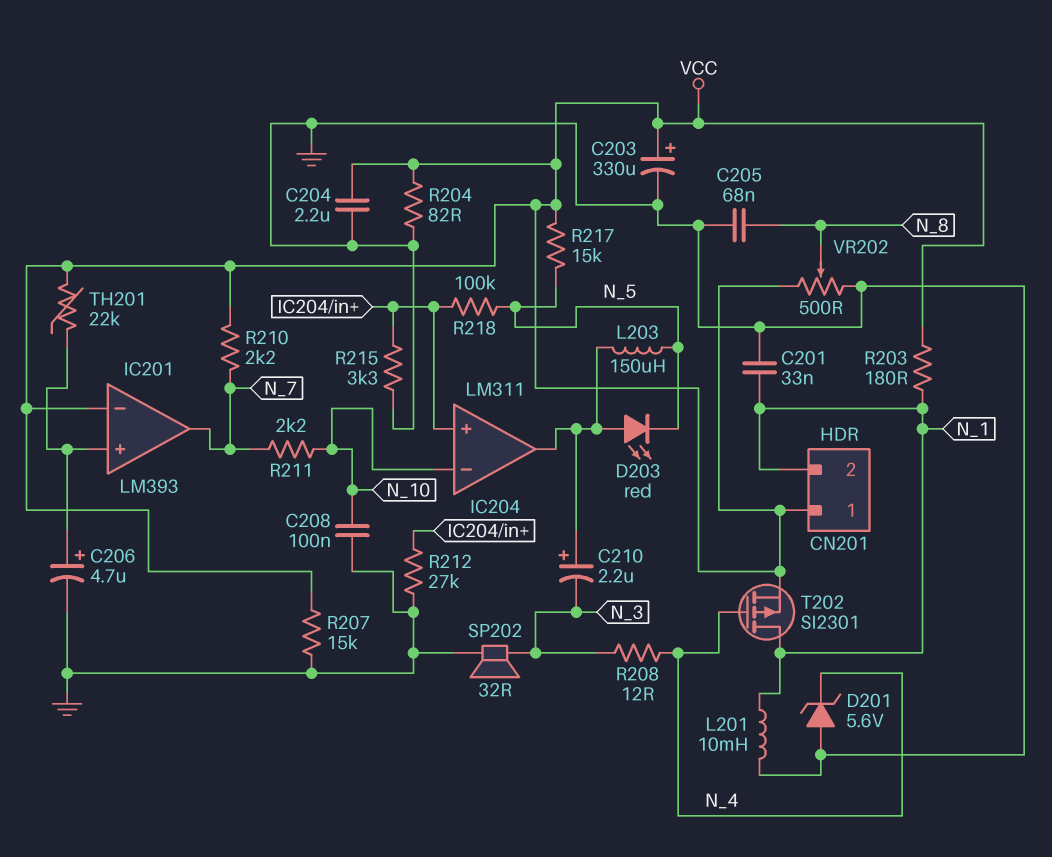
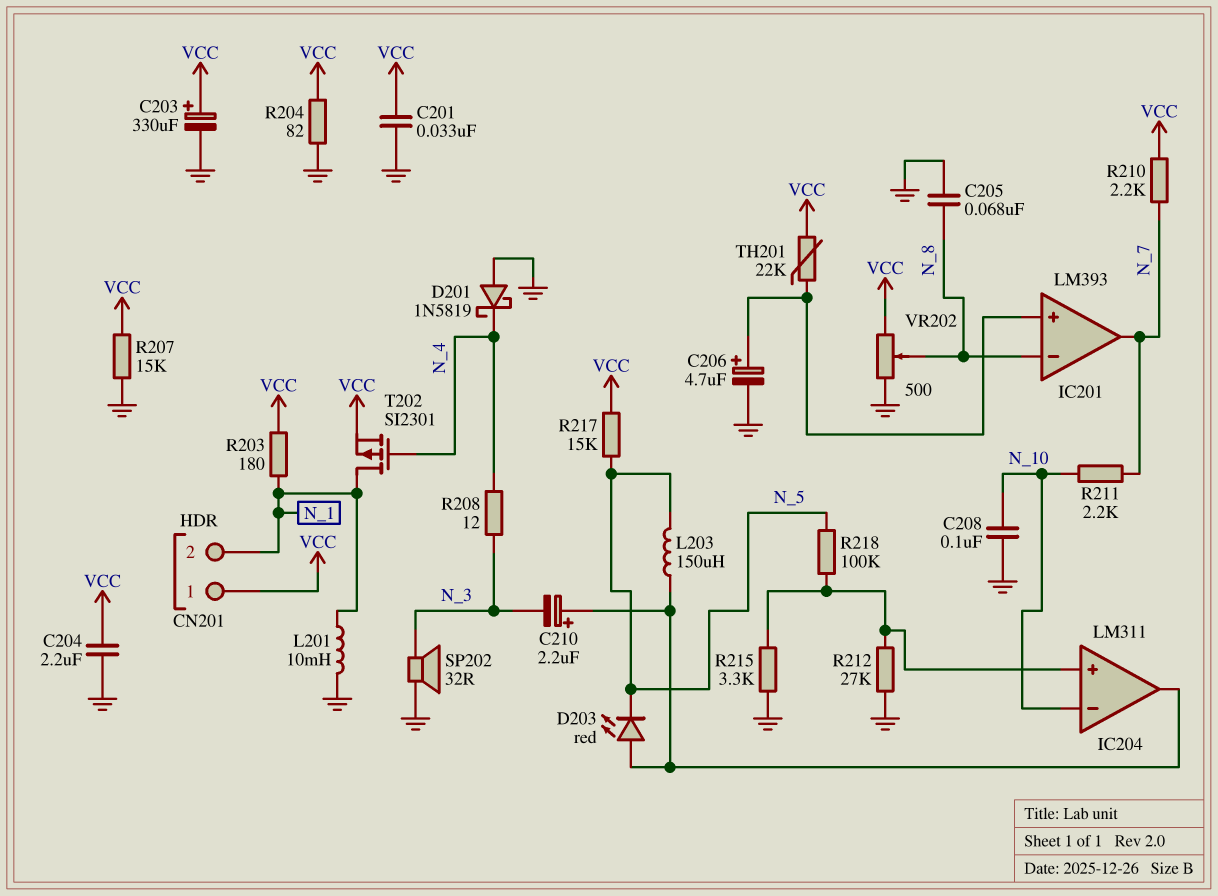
C201: 33nF (GND, N_1) -> 33nF (GND, VCC)
D201: zener 5.6V (A GND, K N_4) -> schottky 1N5819 (A GND, K N_4)
IC201 pin in-: VCC -> N_8

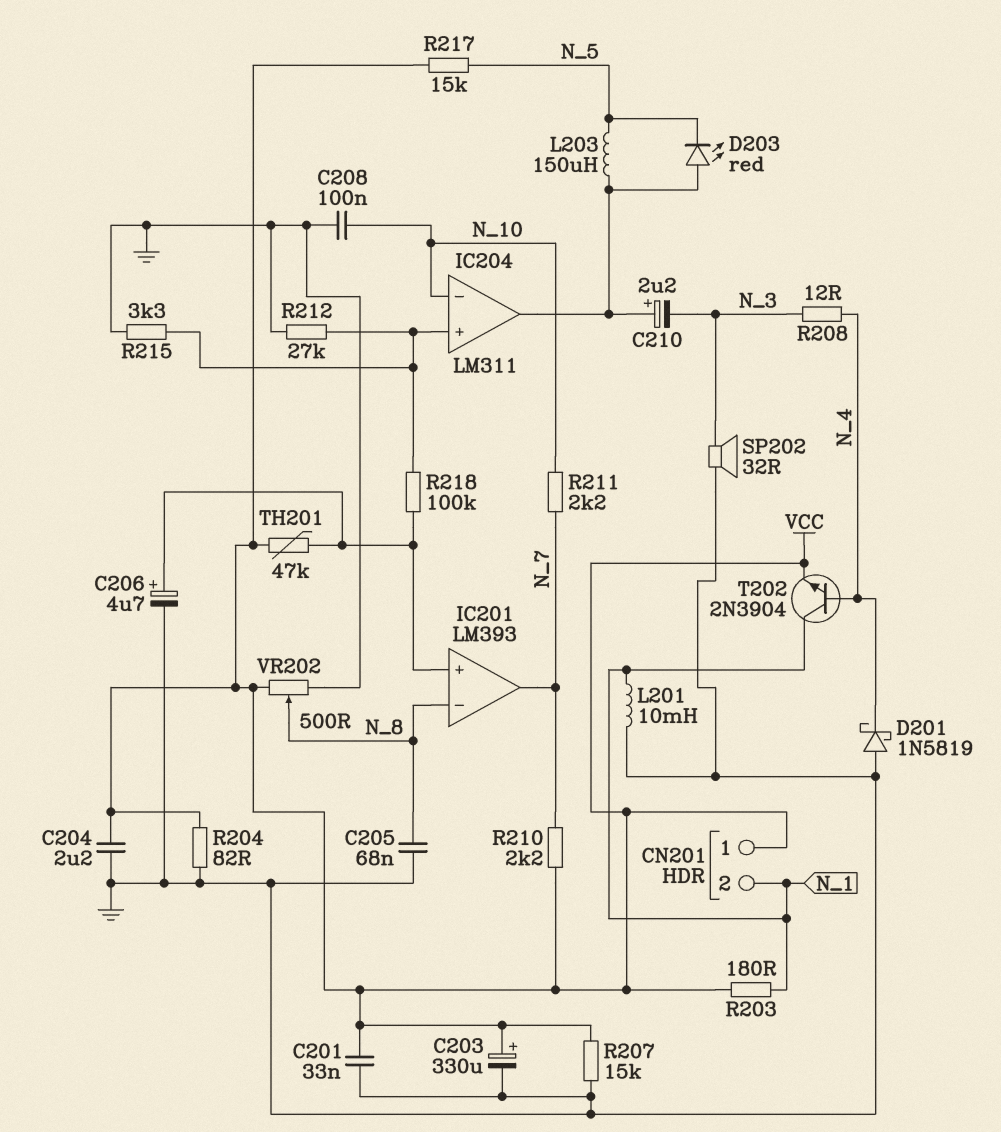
R218: 100k (IC204/in+, N_5) -> 100k (IC201/in+, IC204/in+)
T202: PMOS SI2301 (G N_4, D N_1, S VCC) -> NPN 2N3904 (B N_4, C N_1, E VCC)
TH201: 22k (IC201/in+, VCC) -> 47k (IC201/in+, VCC)

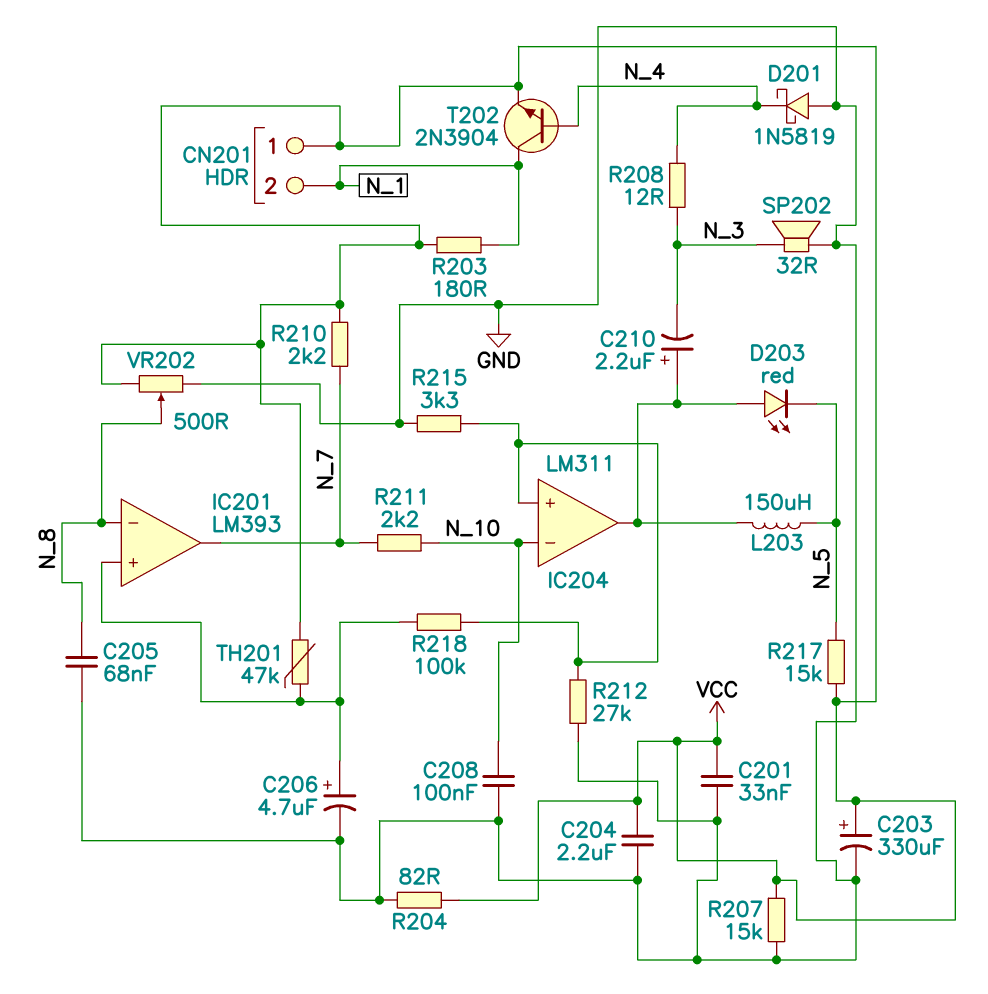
L201: 10mH (GND, N_1) -> none

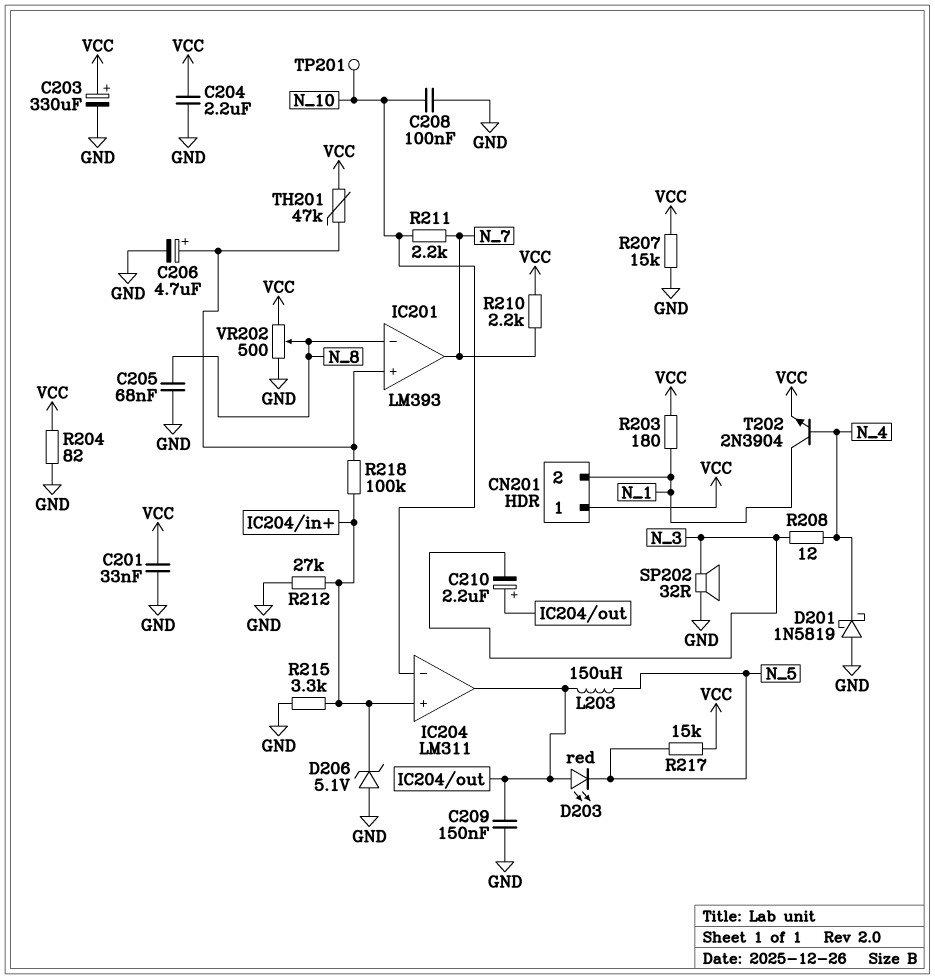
C209: none -> 150nF (GND, IC204/out)
D206: none -> zener 5.1V (A GND, K IC204/in+)
TP201: none -> test point (N_10)

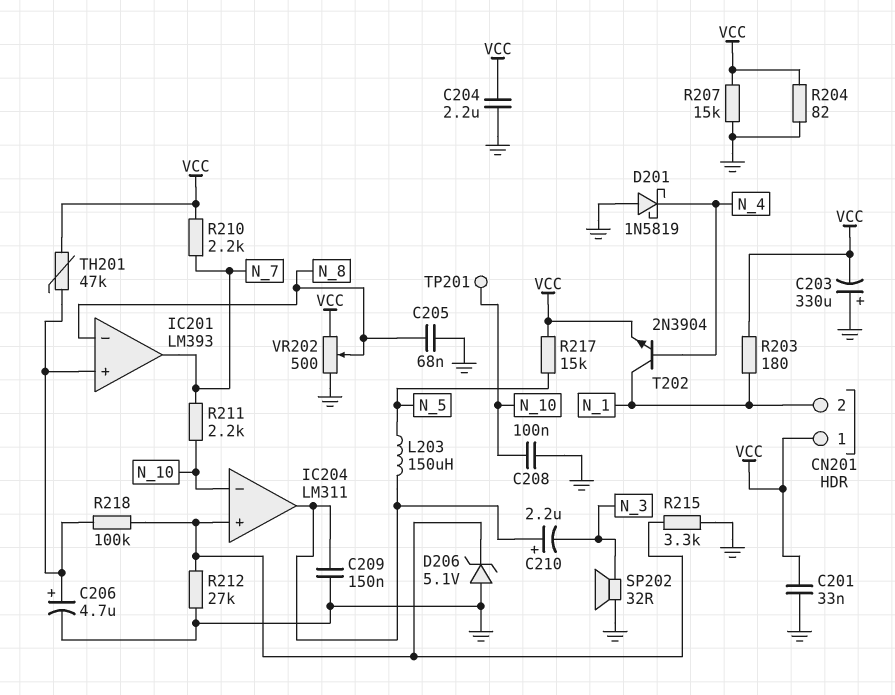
C203: 330uF (plus VCC, minus GND) -> 330uF (plus GND, minus VCC)
D203: LED red (A IC204/out, K N_5) -> none
R208: 12 (N_3, N_4) -> none

